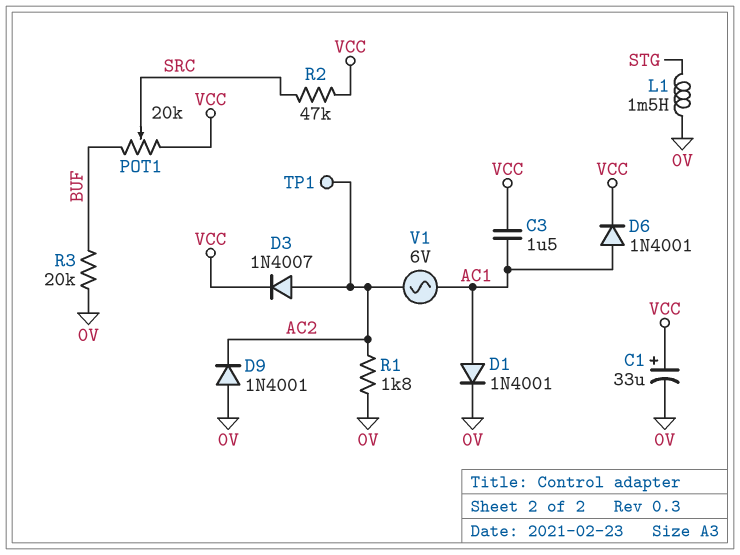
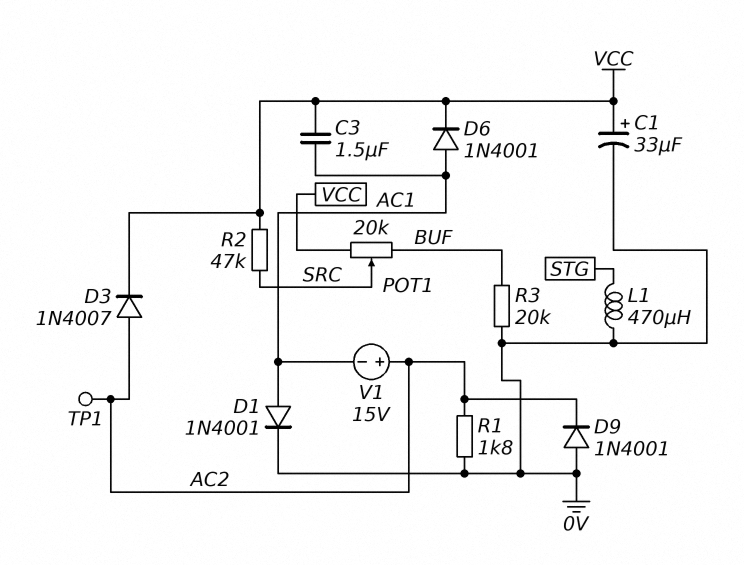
L1: 1.5mH (0V, STG) -> 470uH (0V, STG)
V1: AC 6V (AC1, AC2) -> 15V (plus AC2, minus AC1)

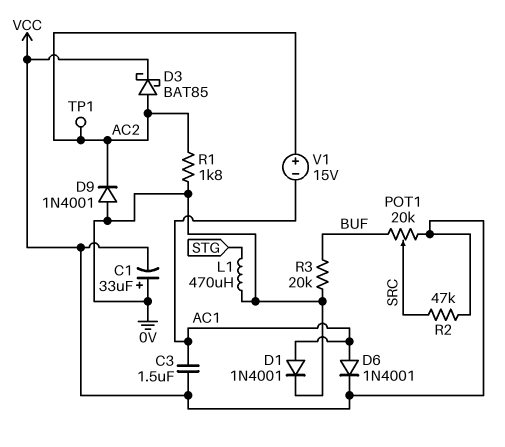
C1: 33uF (plus VCC, minus 0V) -> 33uF (plus 0V, minus VCC)
D3: diode 1N4007 (A AC2, K VCC) -> schottky BAT85 (A AC2, K VCC)

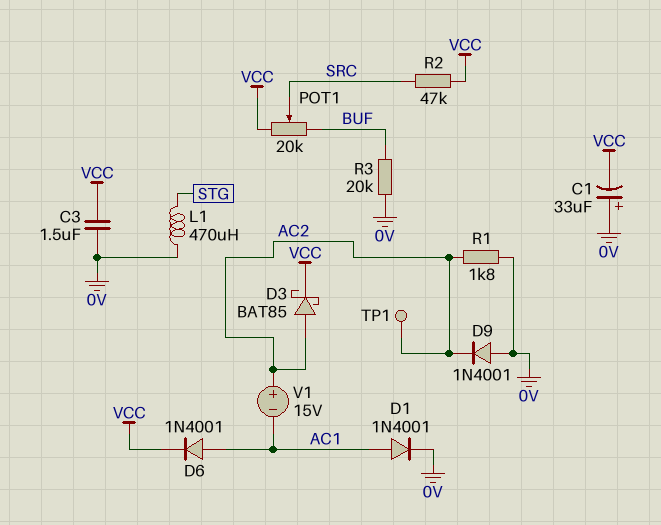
C3: 1.5uF (AC1, VCC) -> 1.5uF (0V, VCC)

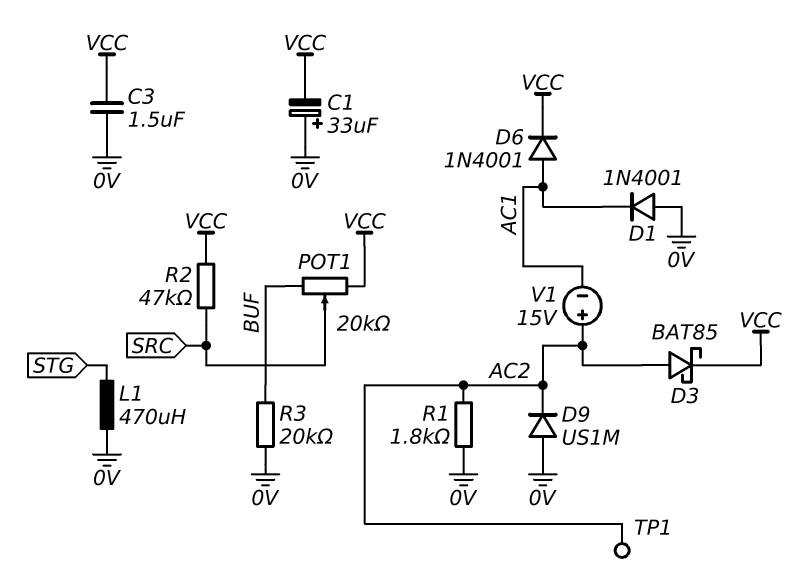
D1: diode 1N4001 (A AC1, K 0V) -> diode 1N4001 (A 0V, K AC1)
D9: diode 1N4001 (A 0V, K AC2) -> diode US1M (A 0V, K AC2)

